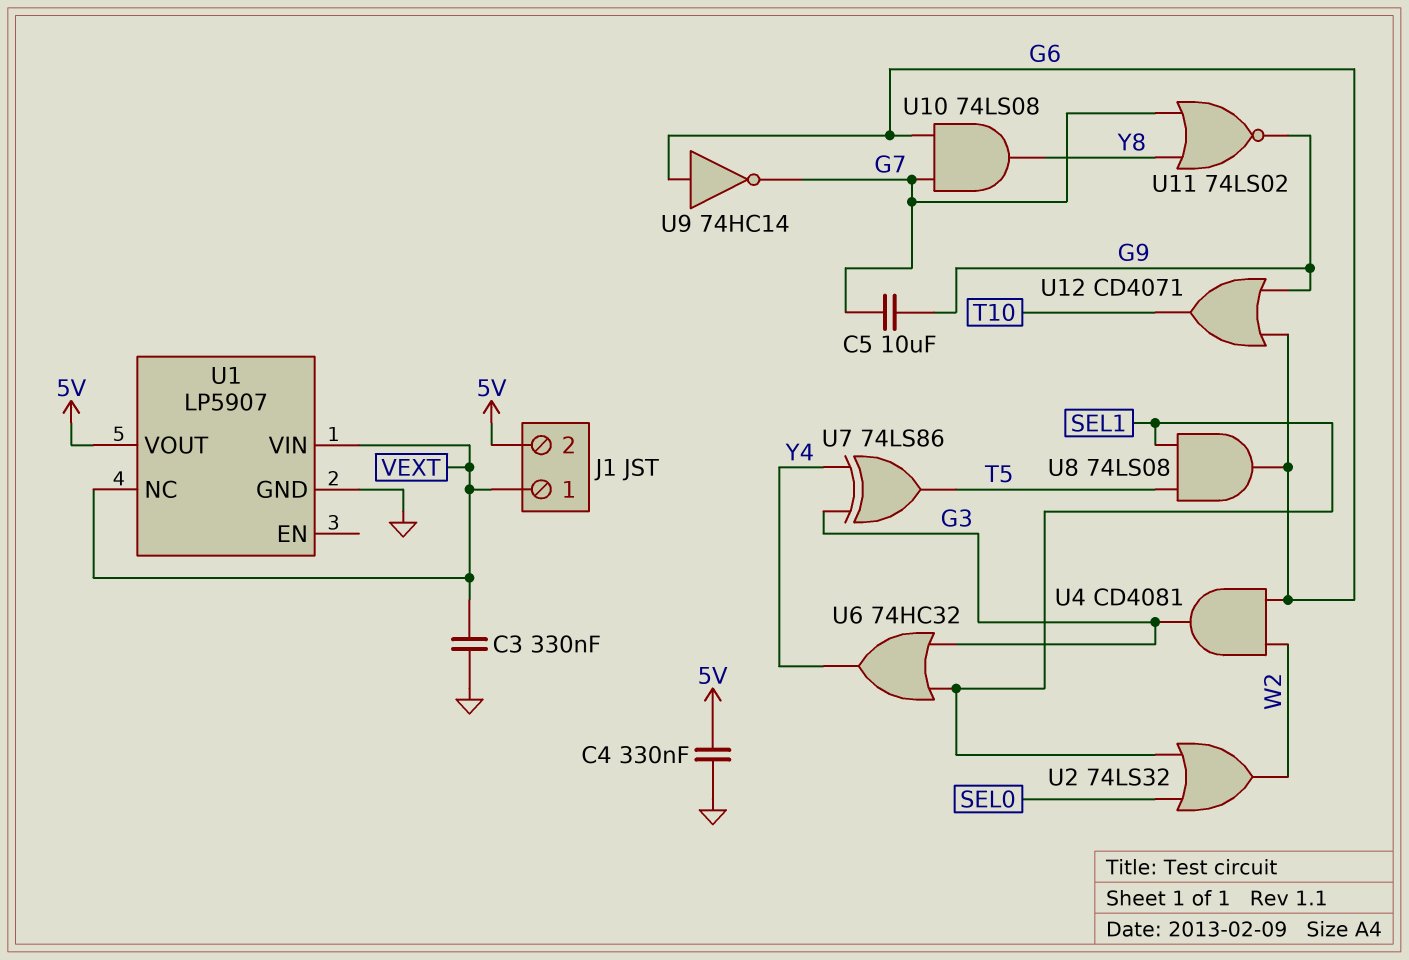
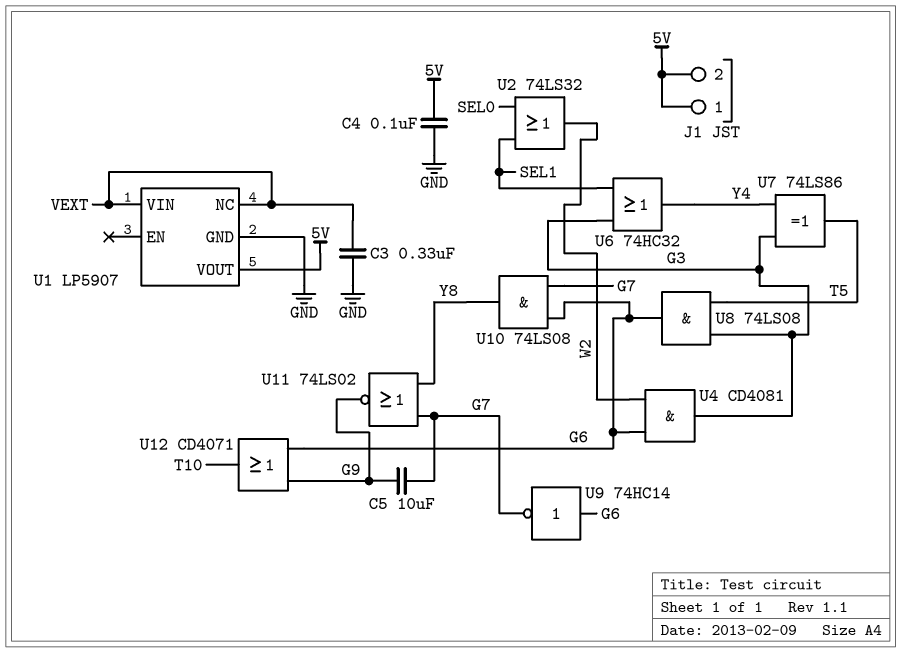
C4: 330nF (5V, GND) -> 100nF (5V, GND)
J1 pin 1: VEXT -> 5V
U8: AND 74LS08 (in SEL1, in T5, out G6) -> AND 74LS08 (in G3, in T5, out G6)

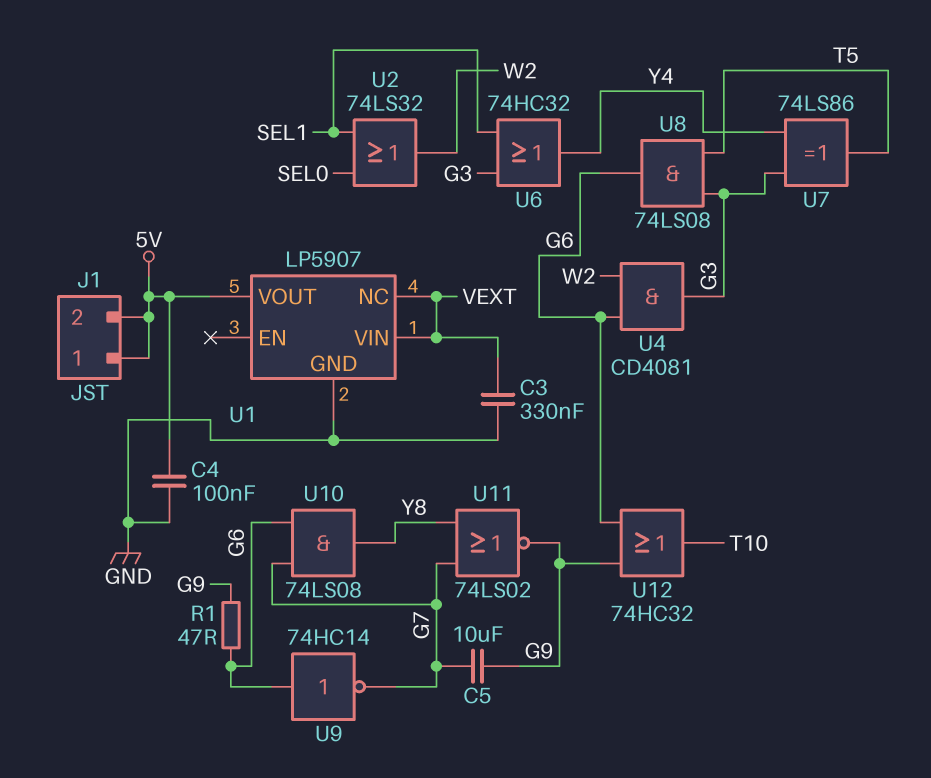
R1: none -> 47 (G6, G9)
U12: OR CD4071 (in G6, in G9, out T10) -> OR 74HC32 (in G6, in G9, out T10)

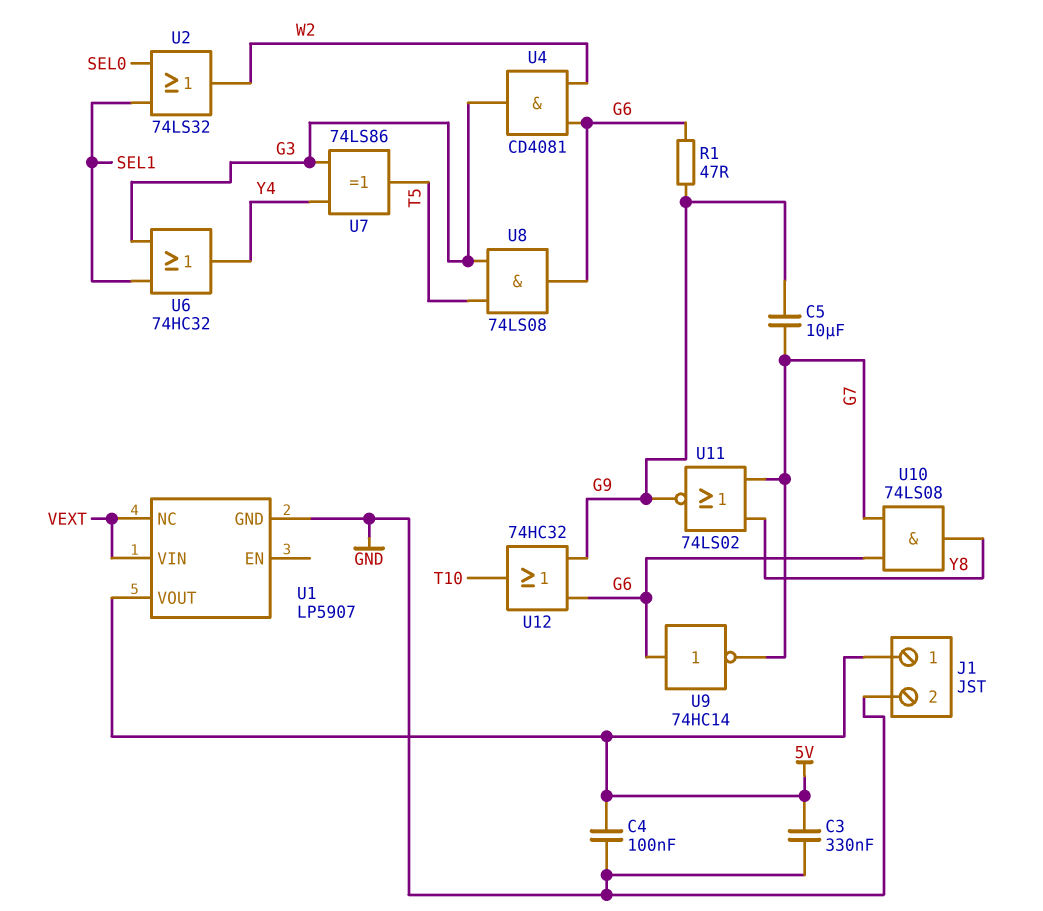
C3: 330nF (GND, VEXT) -> 330nF (5V, GND)
J1 pin 2: 5V -> GND

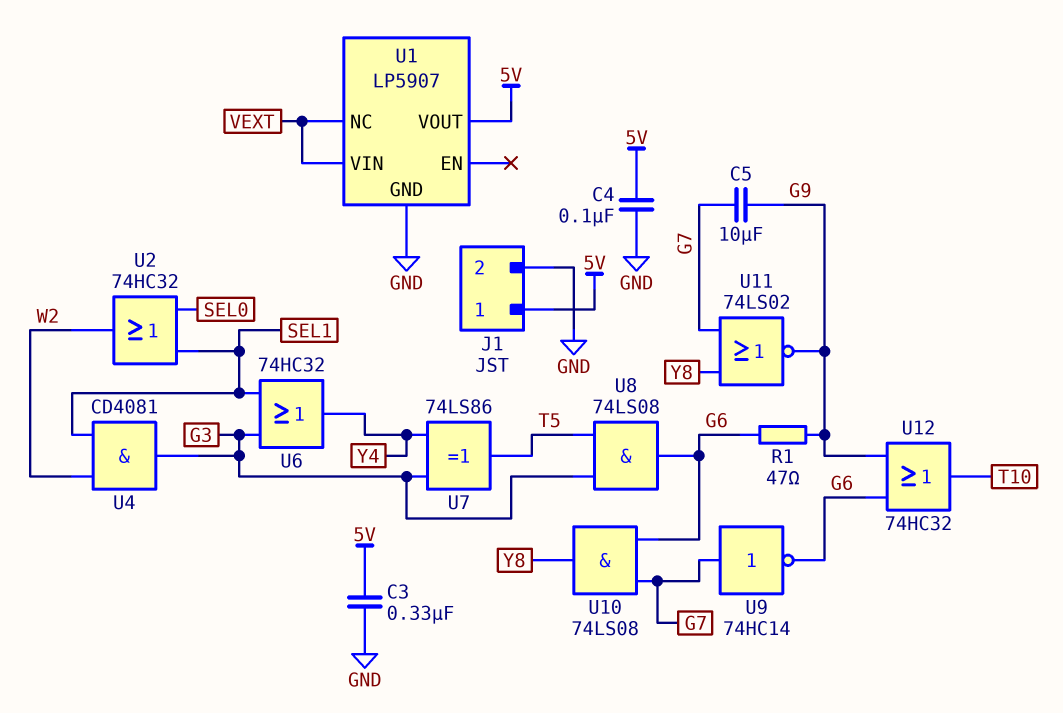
U2: OR 74LS32 (in SEL0, in SEL1, out W2) -> OR 74HC32 (in SEL0, in SEL1, out W2)
U4: AND CD4081 (in G6, in W2, out G3) -> AND CD4081 (in SEL1, in W2, out G3)
U9: NOT 74HC14 (in G6, out G7) -> NOT 74HC14 (in G7, out G6)

